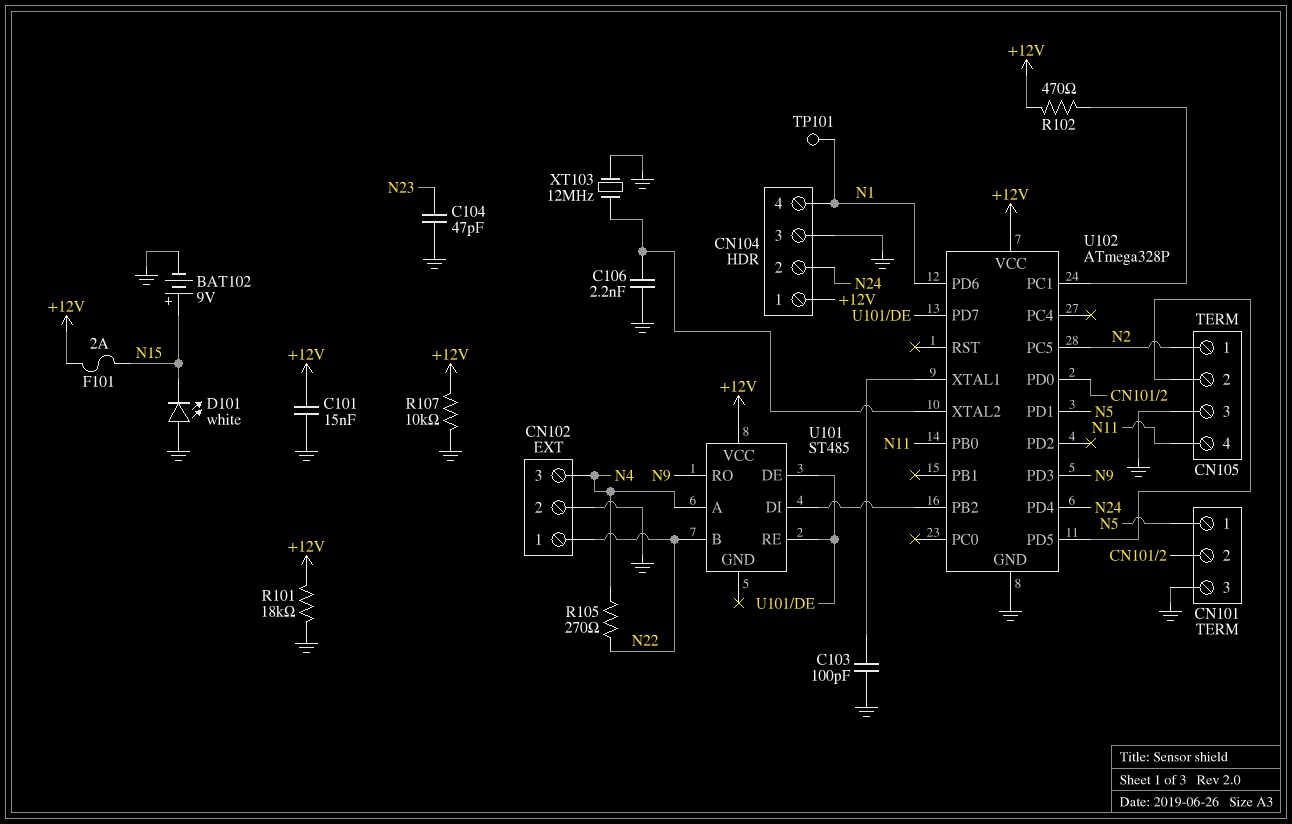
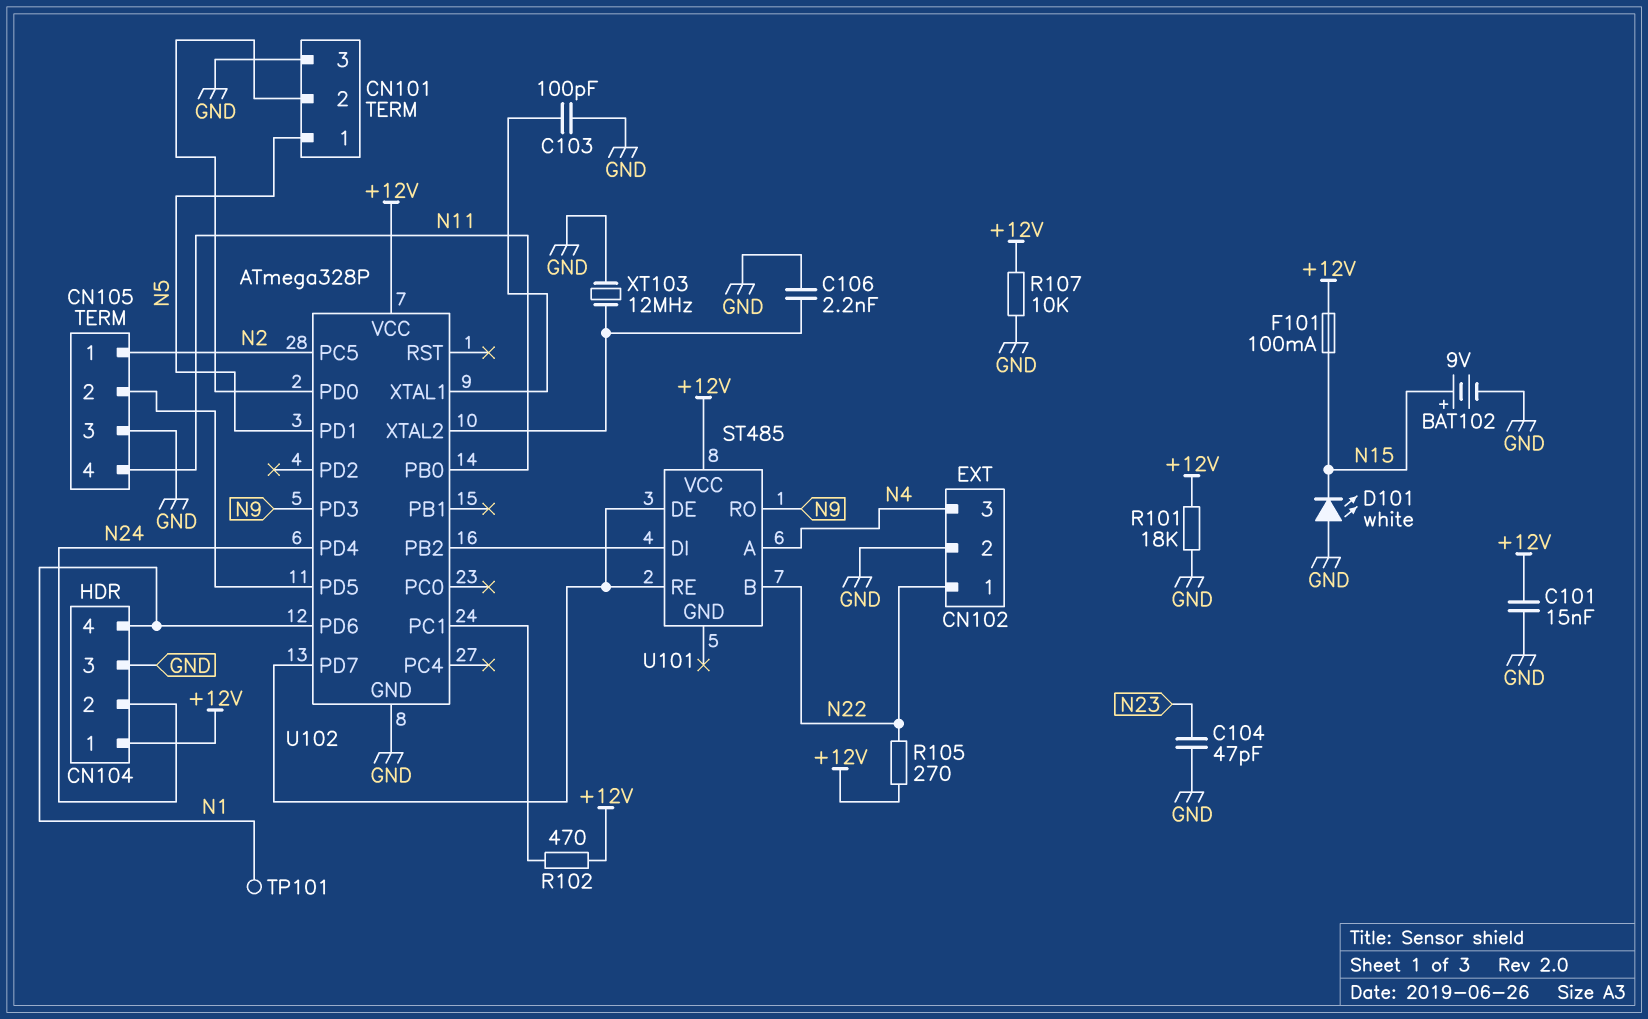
F101: 2A (+12V, N15) -> 100mA (+12V, N15)
R105: 270 (N4, N22) -> 270 (+12V, N22)

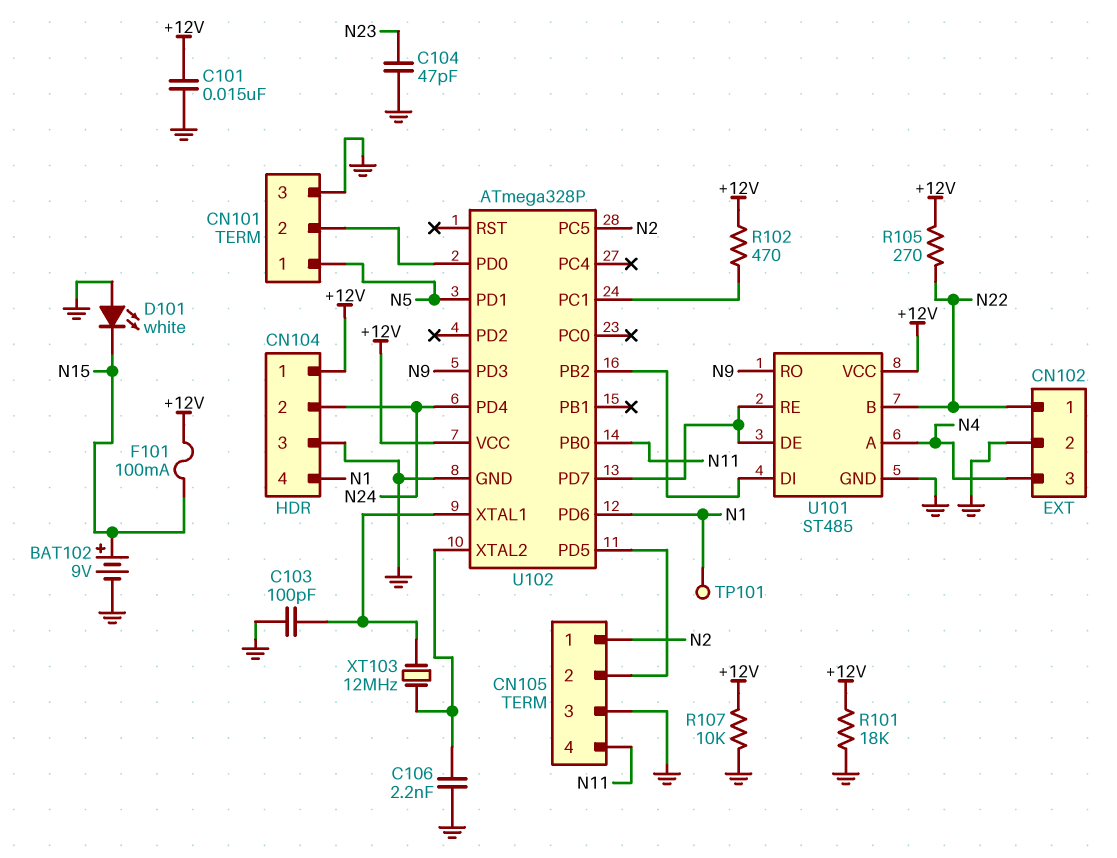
U101 pin GND: none -> GND
XT103: 12MHz (GND, U102/XTAL2) -> 12MHz (U102/XTAL1, U102/XTAL2)

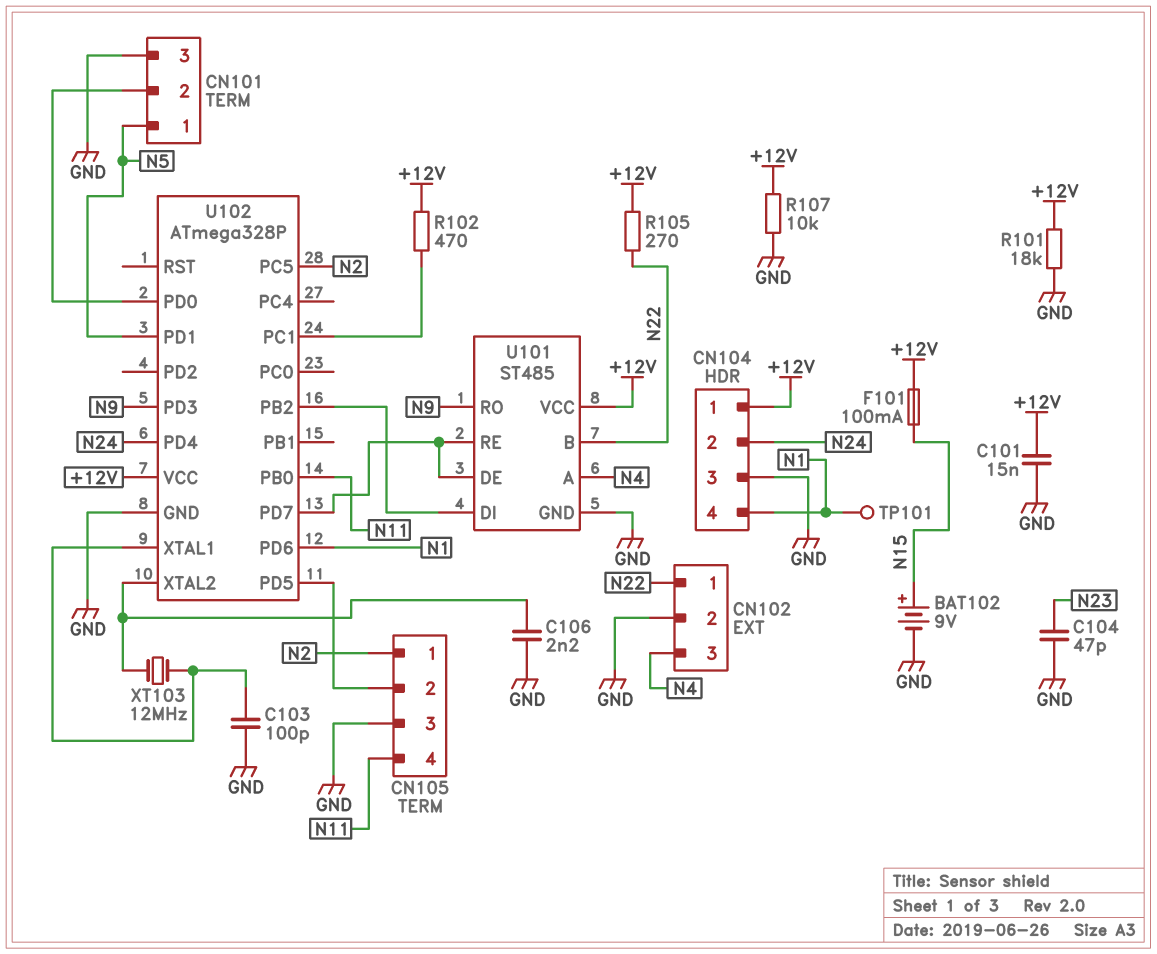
D101: LED white (A GND, K N15) -> none

